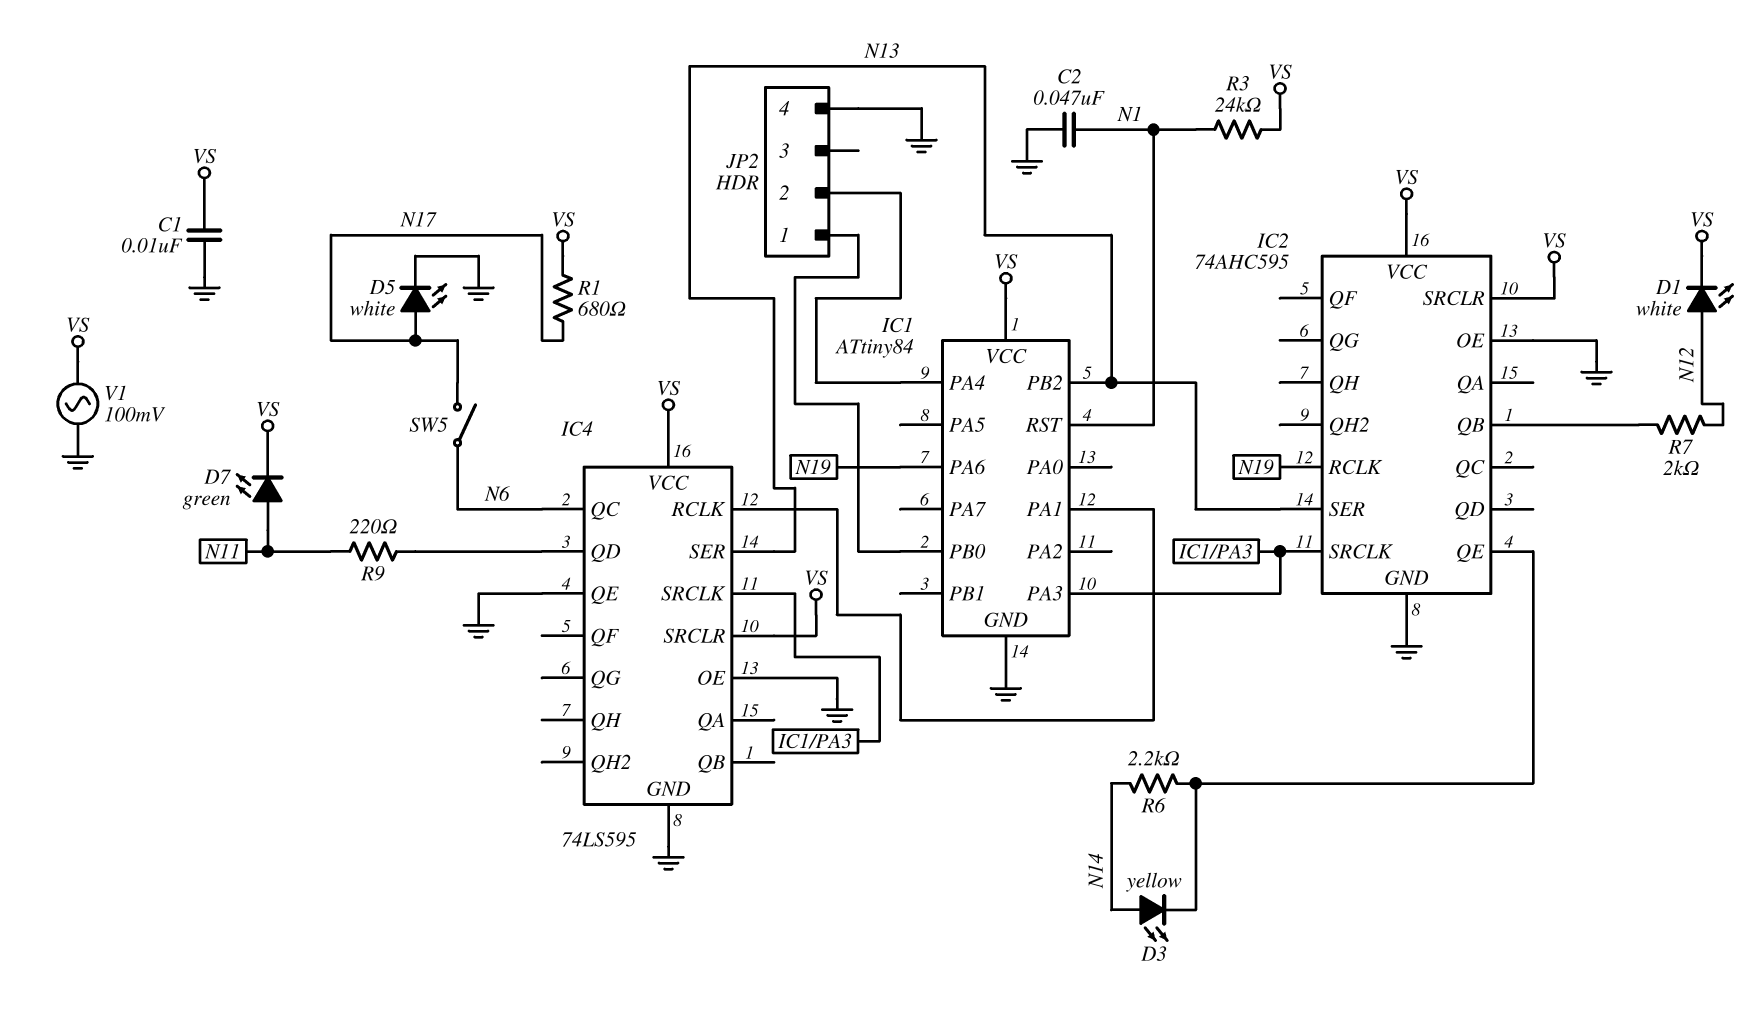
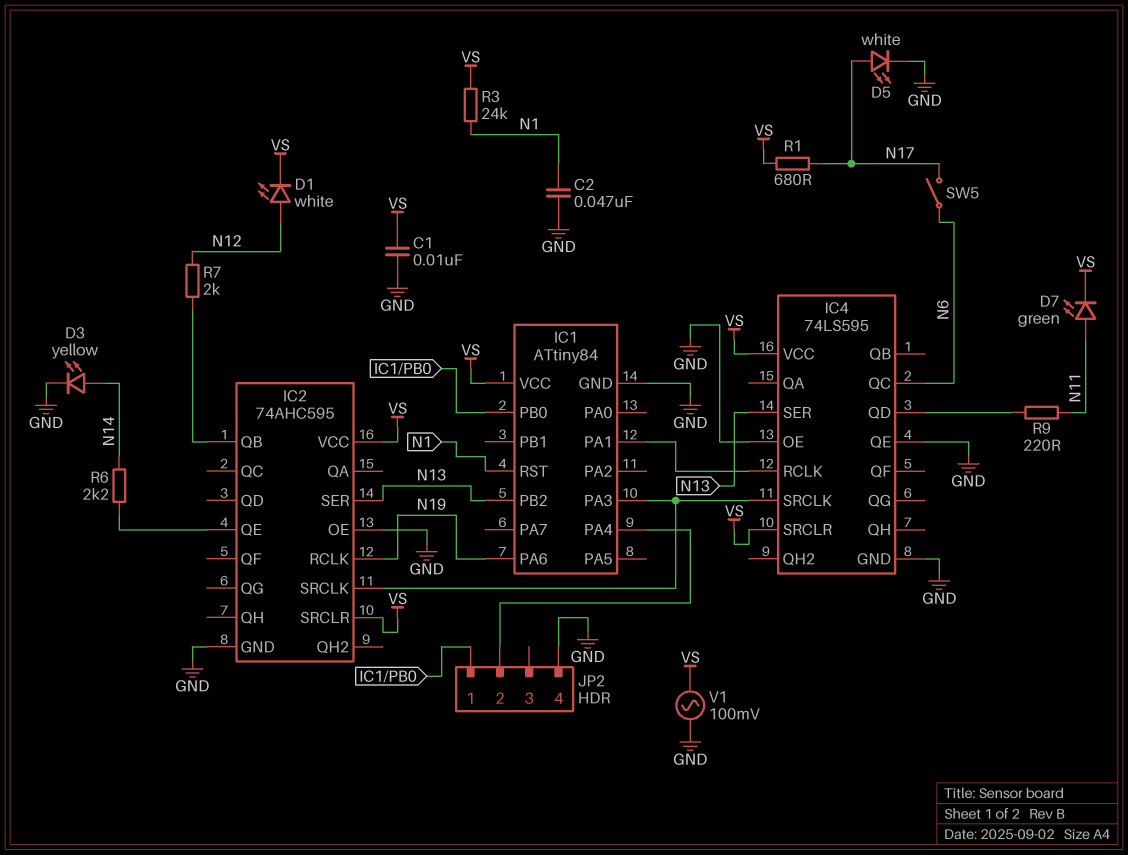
D3: LED yellow (A N14, K IC2/QE) -> LED yellow (A N14, K GND)

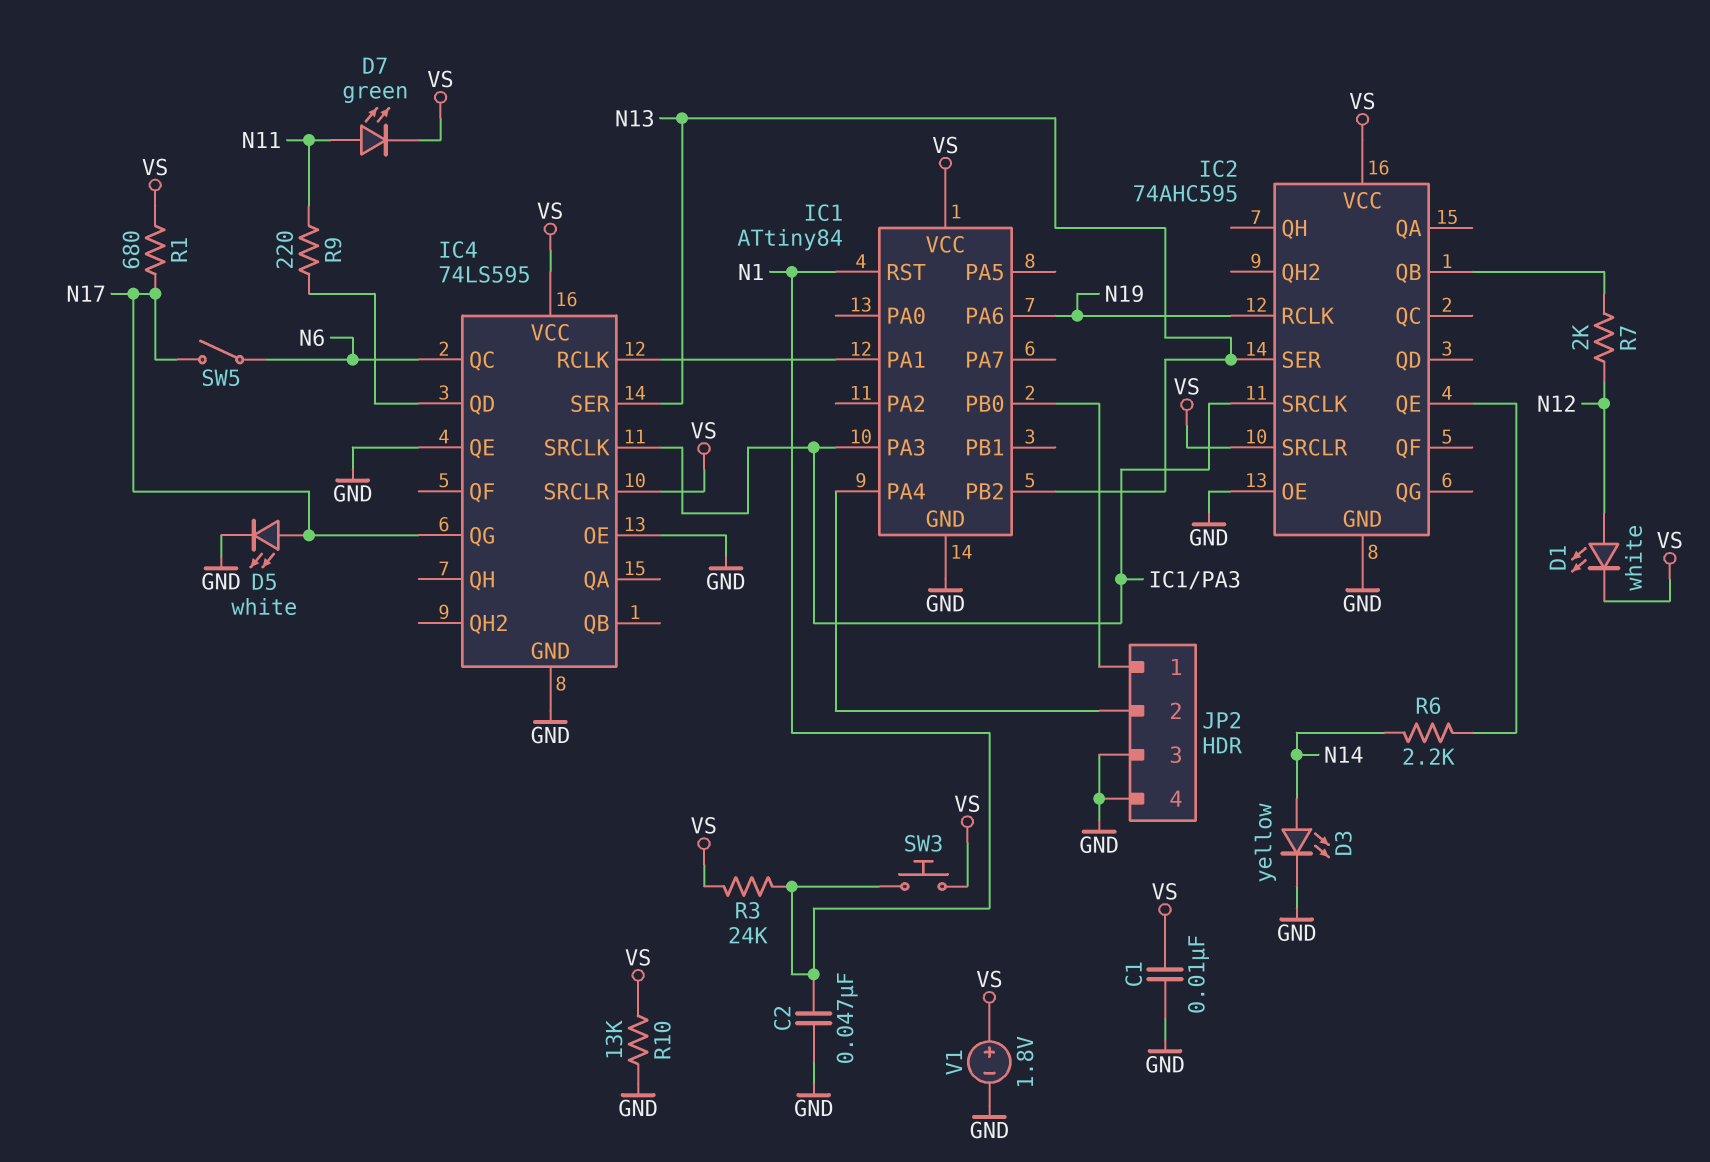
IC4 pin QG: none -> N17
JP2 pin 3: none -> GND
R10: none -> 13k (GND, VS)
SW3: none -> button (N1, VS)
V1: AC 100mV (GND, VS) -> 1.8V (plus VS, minus GND)

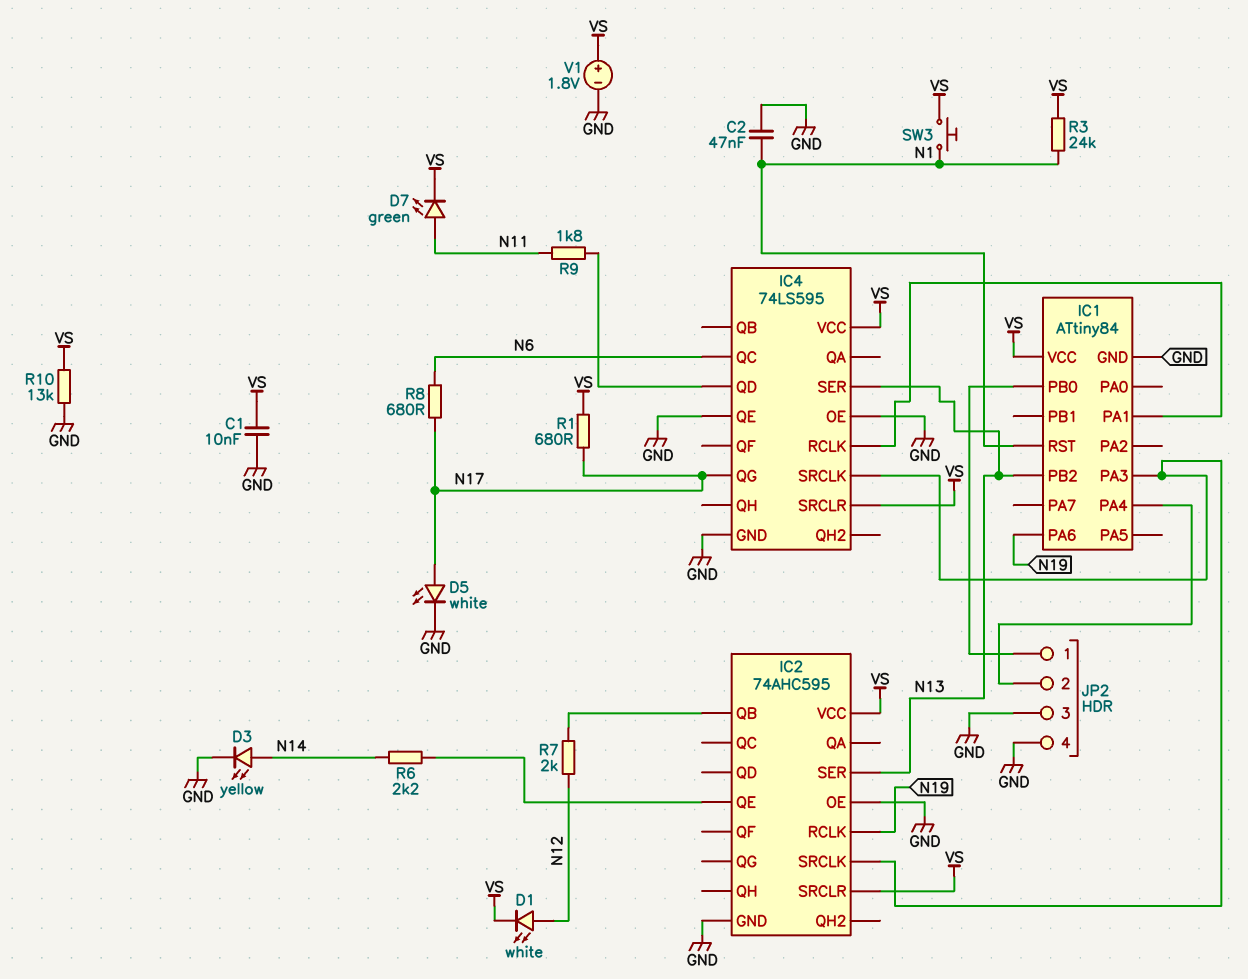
R8: none -> 680 (N6, N17)
R9: 220 (IC4/QD, N11) -> 1.8k (IC4/QD, N11)
SW5: switch (N6, N17) -> none

